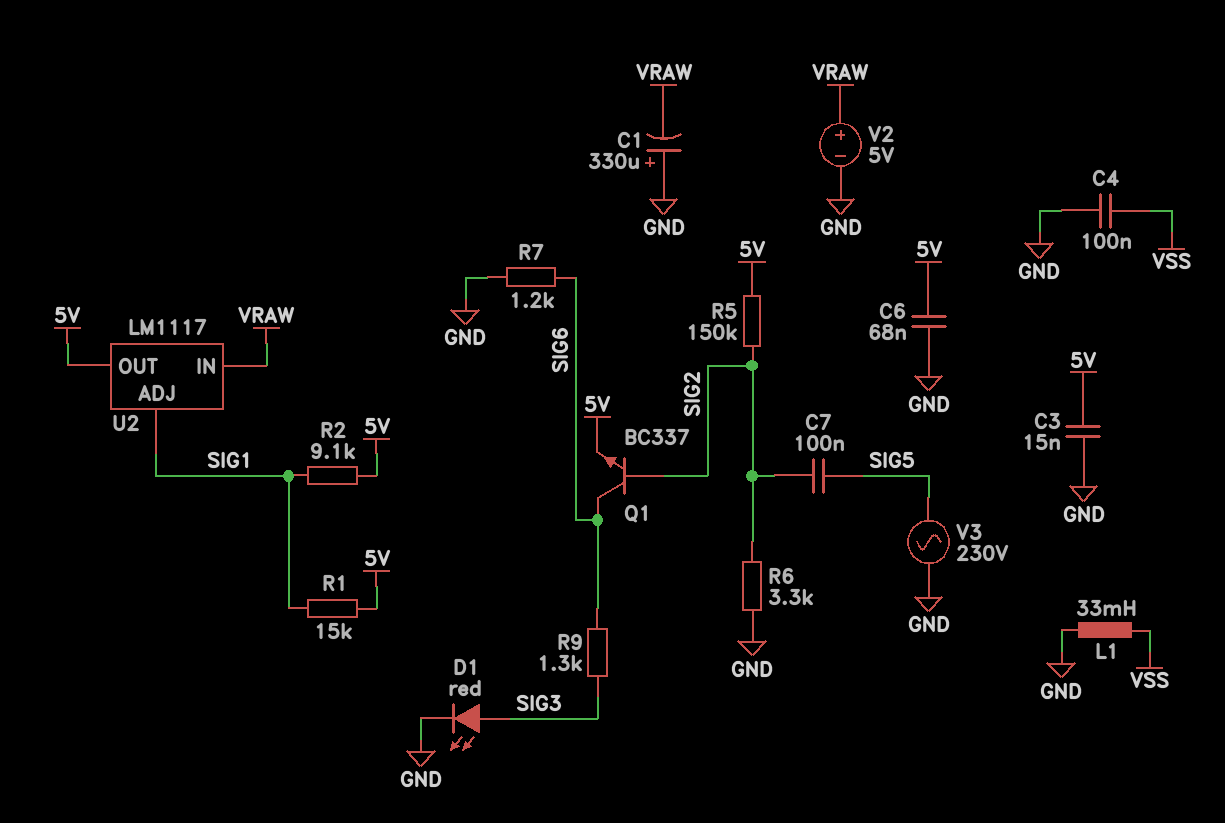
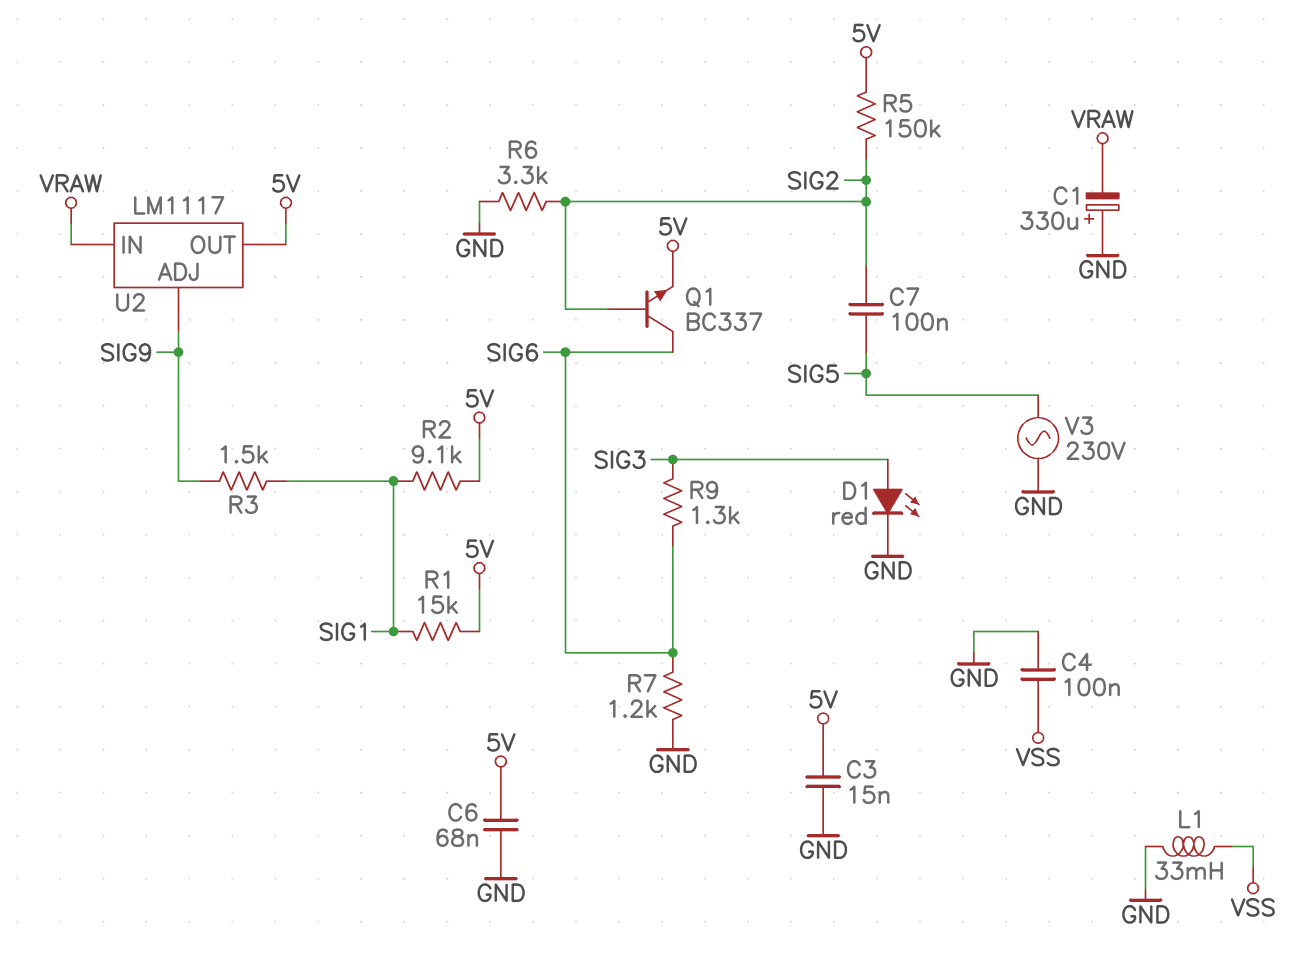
R3: none -> 1.5k (SIG1, SIG9)
U2 pin ADJ: SIG1 -> SIG9
V2: 5V (plus VRAW, minus GND) -> none

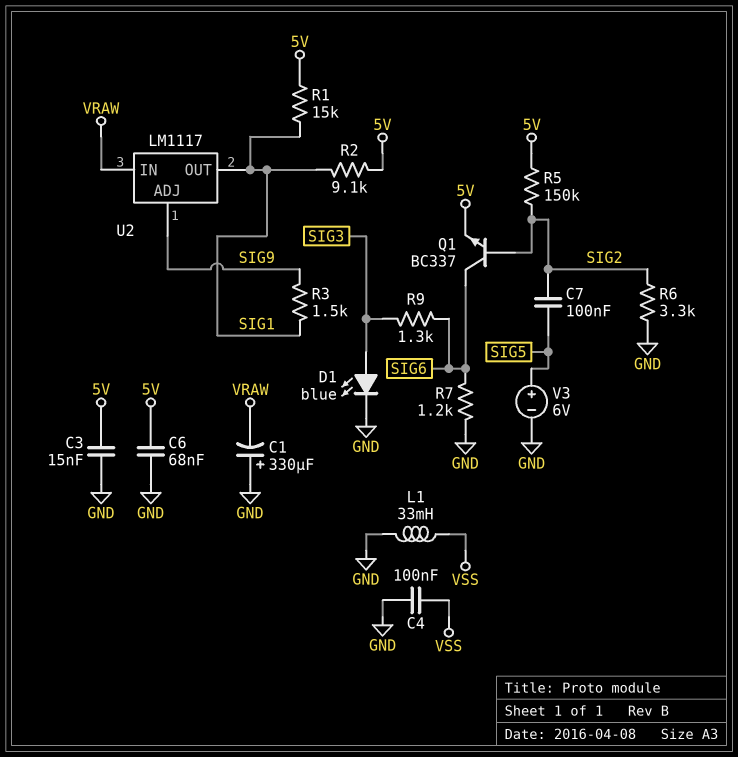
D1: LED red (A SIG3, K GND) -> LED blue (A SIG3, K GND)
U2 pin OUT: 5V -> SIG1
V3: AC 230V (GND, SIG5) -> 6V (plus SIG5, minus GND)

